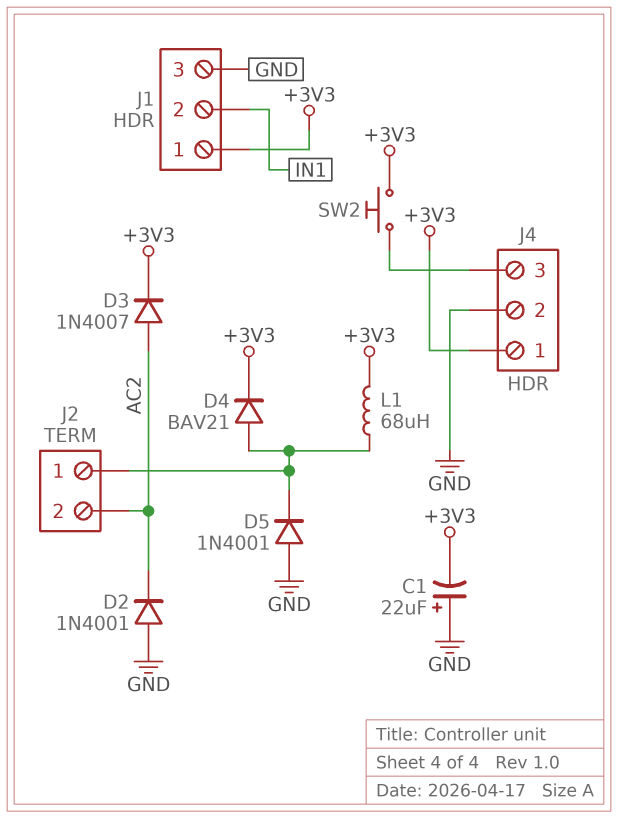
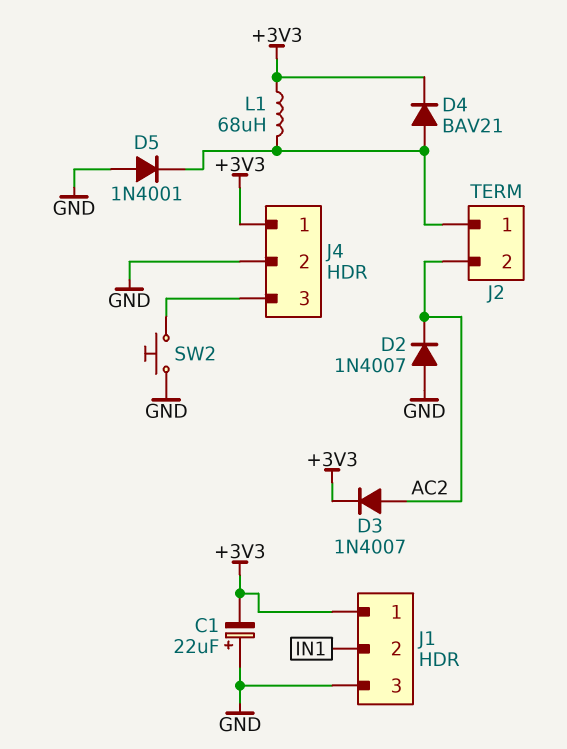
D2: diode 1N4001 (A GND, K AC2) -> diode 1N4007 (A GND, K AC2)
SW2: button (+3V3, J4/3) -> button (GND, J4/3)

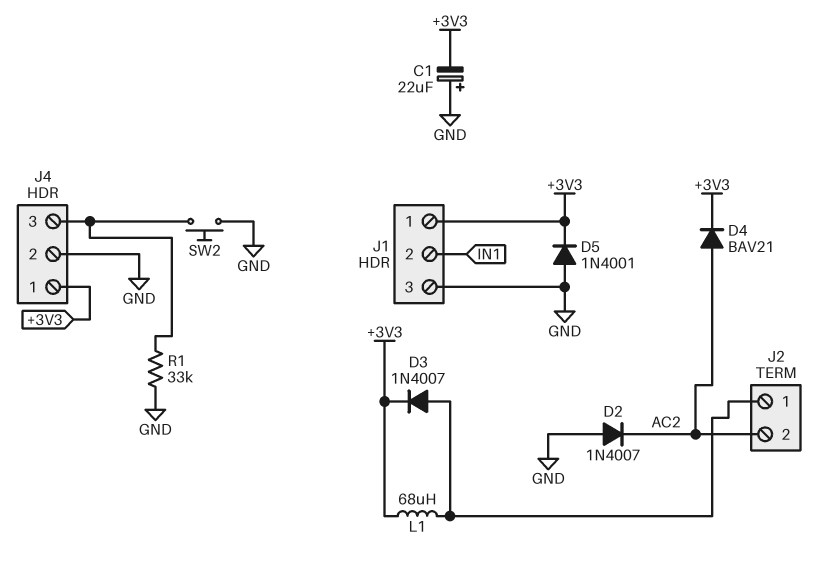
D3: diode 1N4007 (A AC2, K +3V3) -> diode 1N4007 (A J2/1, K +3V3)
D4: diode BAV21 (A J2/1, K +3V3) -> diode BAV21 (A AC2, K +3V3)
D5: diode 1N4001 (A GND, K J2/1) -> diode 1N4001 (A GND, K +3V3)
R1: none -> 33k (GND, J4/3)

